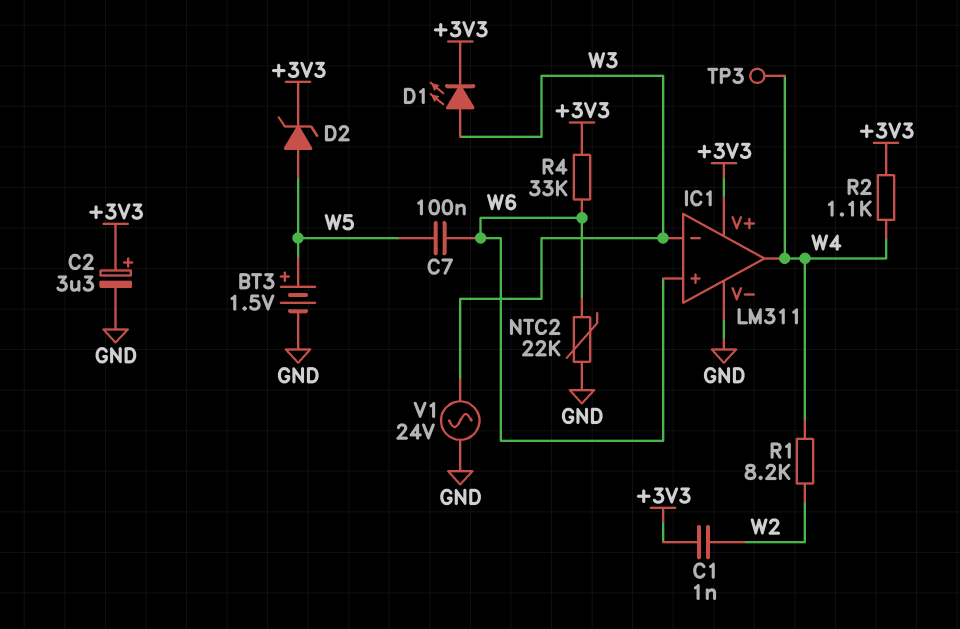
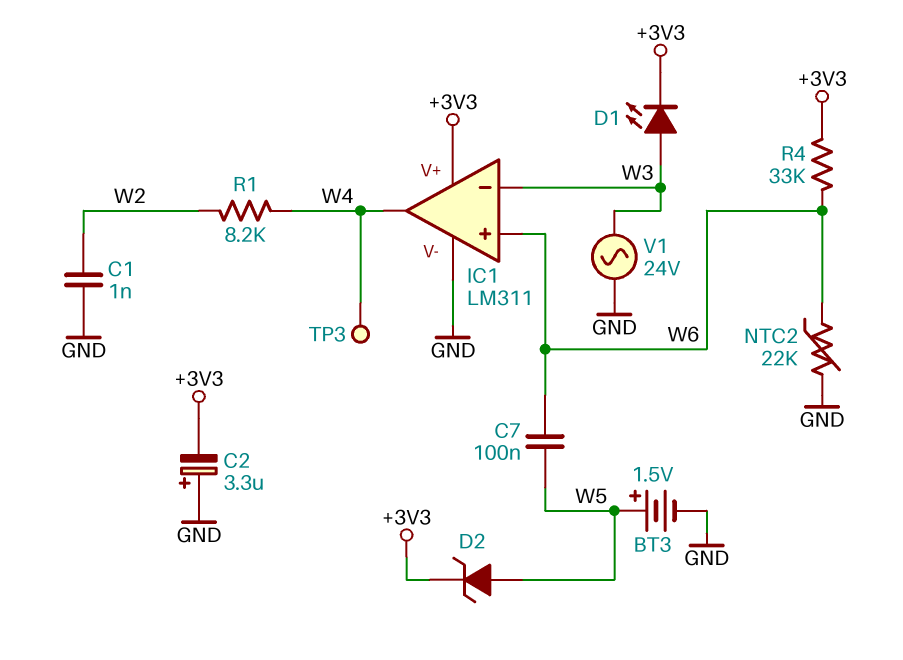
C1: 1nF (+3V3, W2) -> 1nF (GND, W2)
C2: 3.3uF (plus +3V3, minus GND) -> 3.3uF (plus GND, minus +3V3)
R2: 1.1k (+3V3, W4) -> none

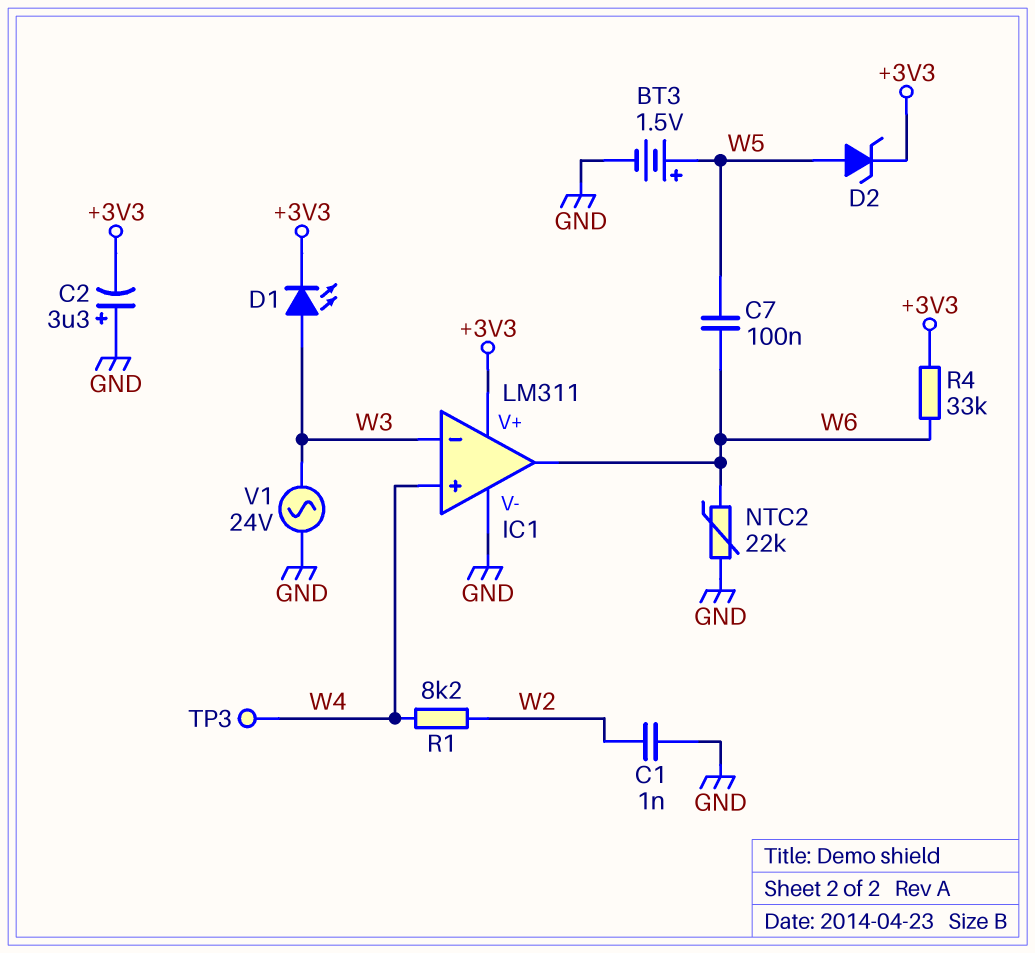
IC1 pin in+: W6 -> W4
IC1 pin out: W4 -> W6

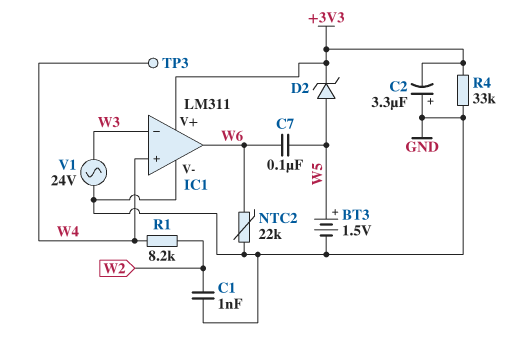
D1: LED (A W3, K +3V3) -> none
R4: 33k (+3V3, W6) -> 33k (+3V3, GND)

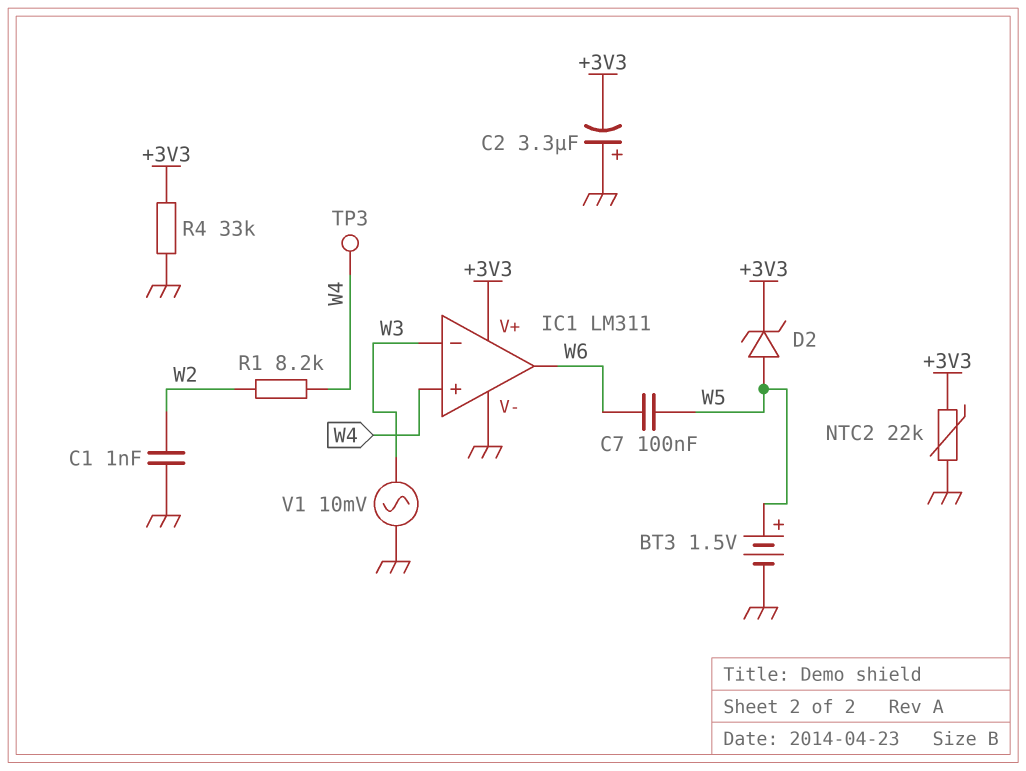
NTC2: 22k (GND, W6) -> 22k (+3V3, GND)
V1: AC 24V (GND, W3) -> AC 10mV (GND, W3)

